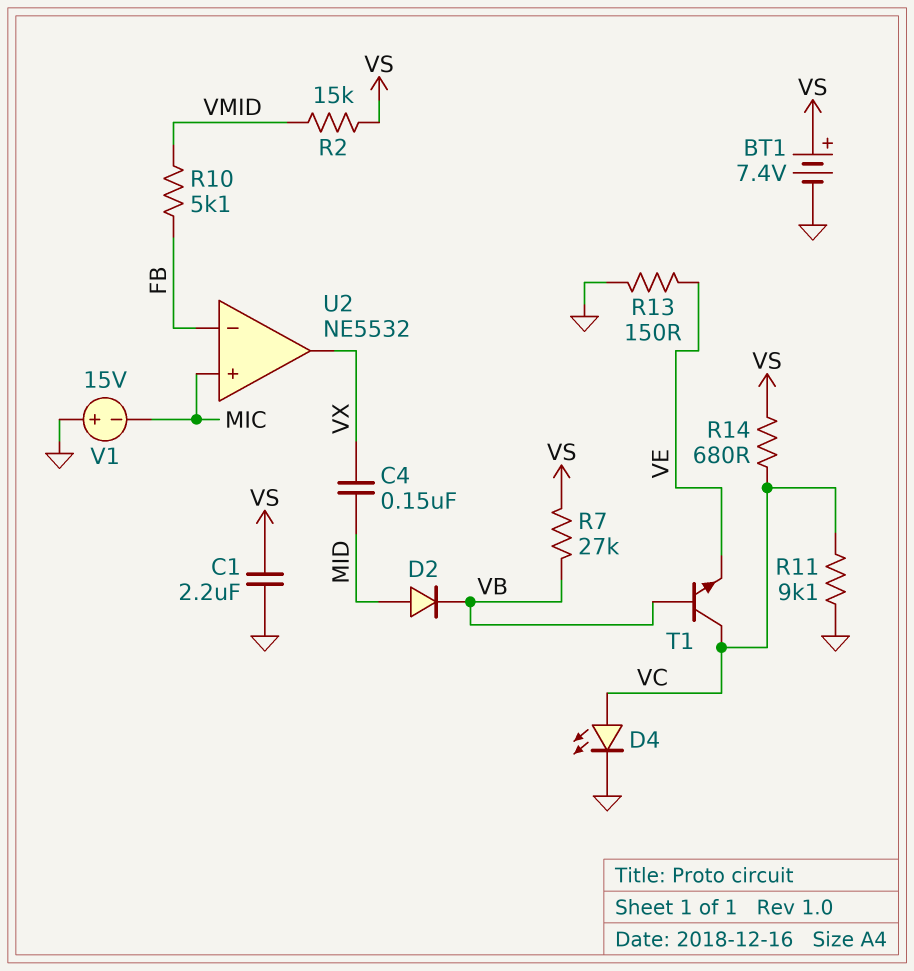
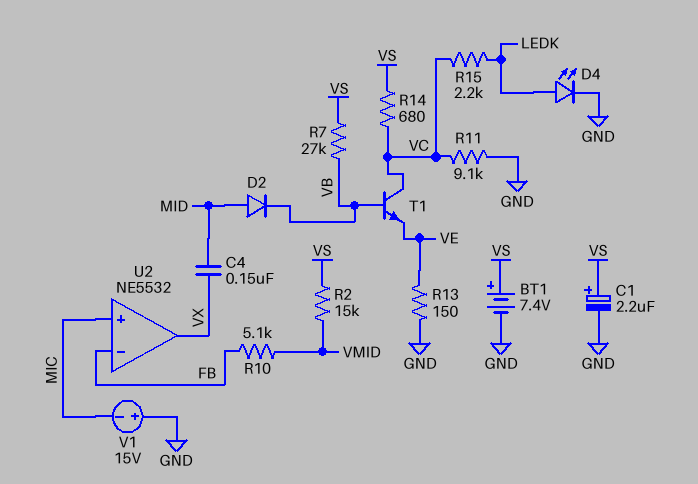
C1: 2.2uF (GND, VS) -> 2.2uF (plus VS, minus GND)
D4: LED (A VC, K GND) -> LED (A LEDK, K GND)
R15: none -> 2.2k (LEDK, VC)

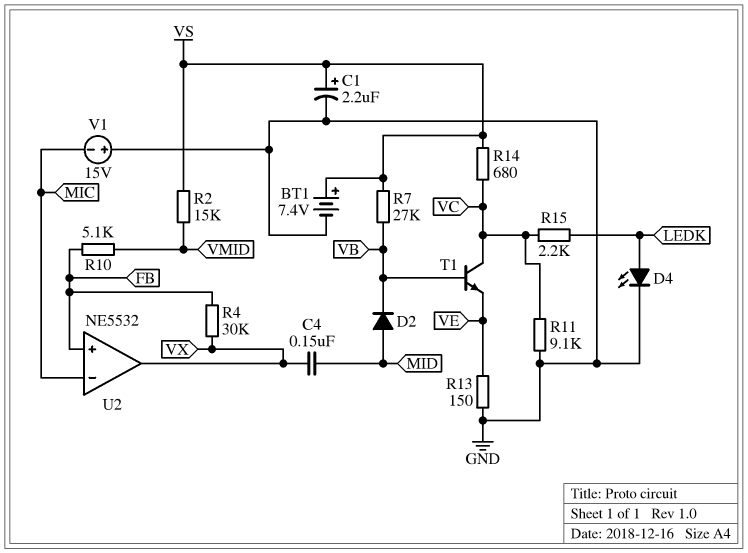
R4: none -> 30k (FB, VX)
U2 pin in+: MIC -> FB
U2 pin in-: FB -> MIC

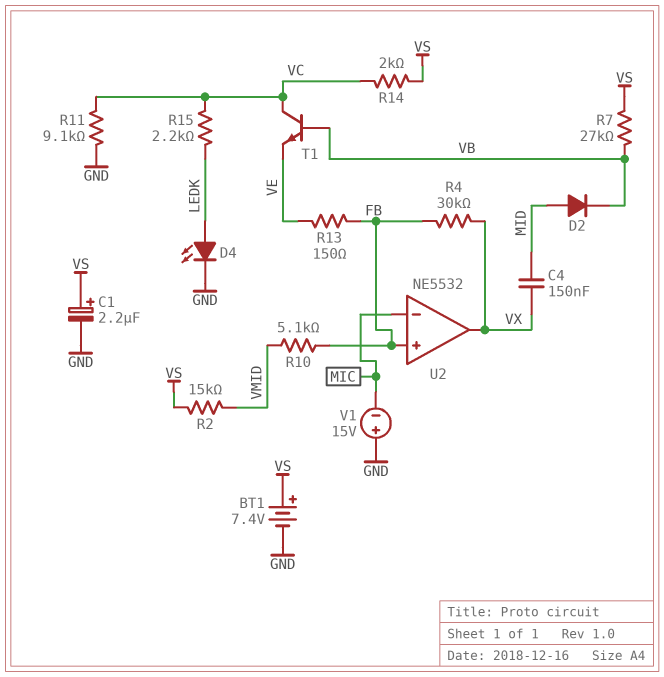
R13: 150 (GND, VE) -> 150 (FB, VE)
R14: 680 (VC, VS) -> 2k (VC, VS)

